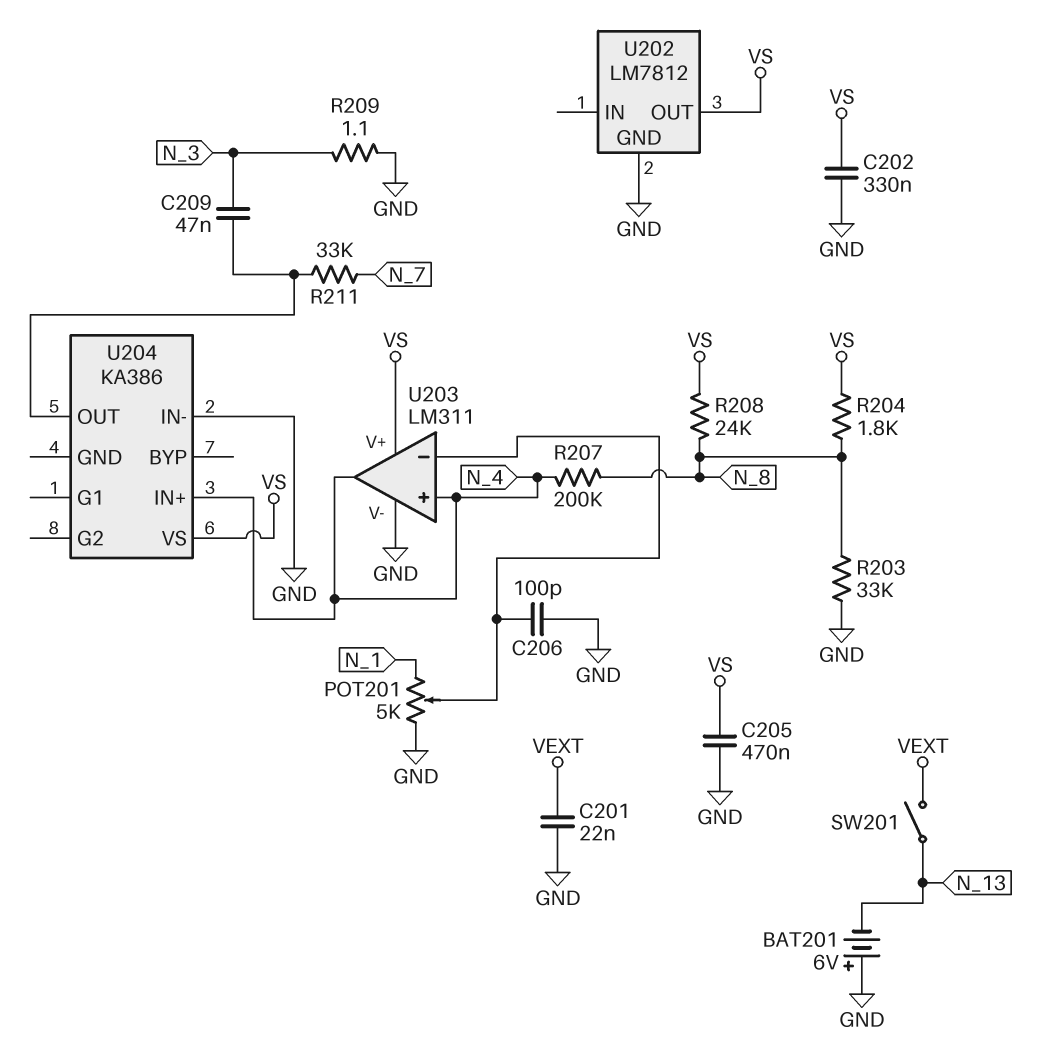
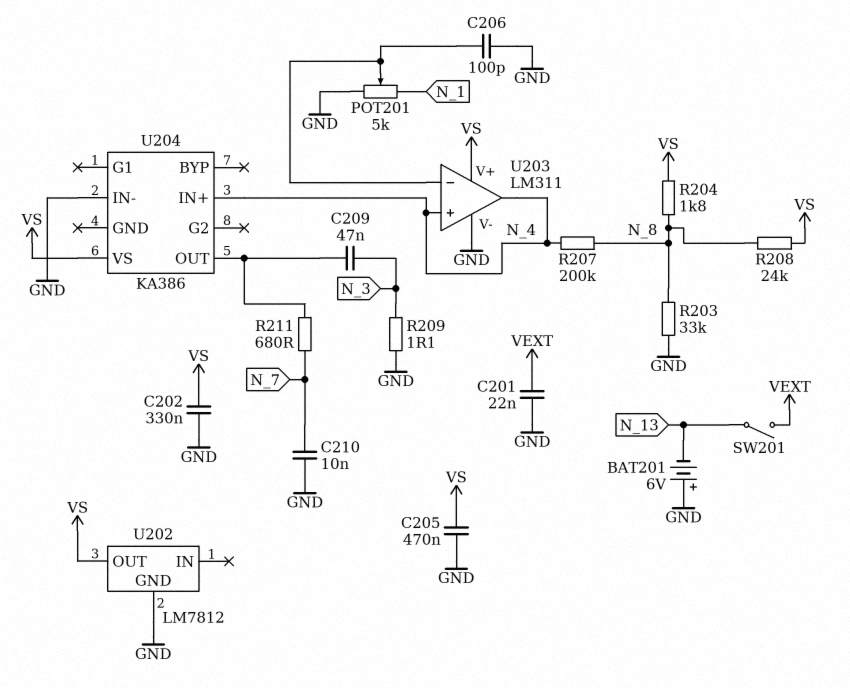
C210: none -> 10nF (GND, N_7)
R211: 33k (N_7, U204/OUT) -> 680 (N_7, U204/OUT)

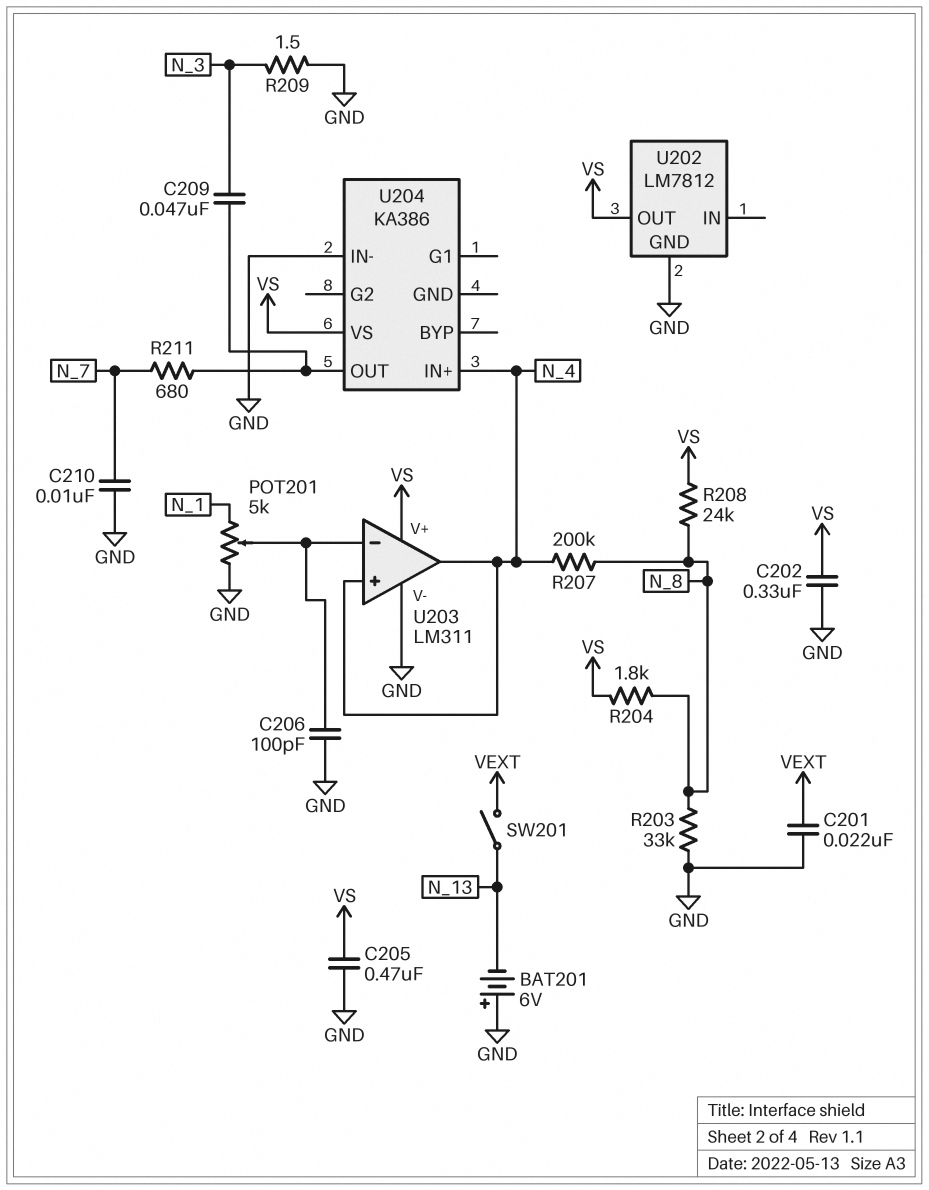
R209: 1.1 (GND, N_3) -> 1.5 (GND, N_3)

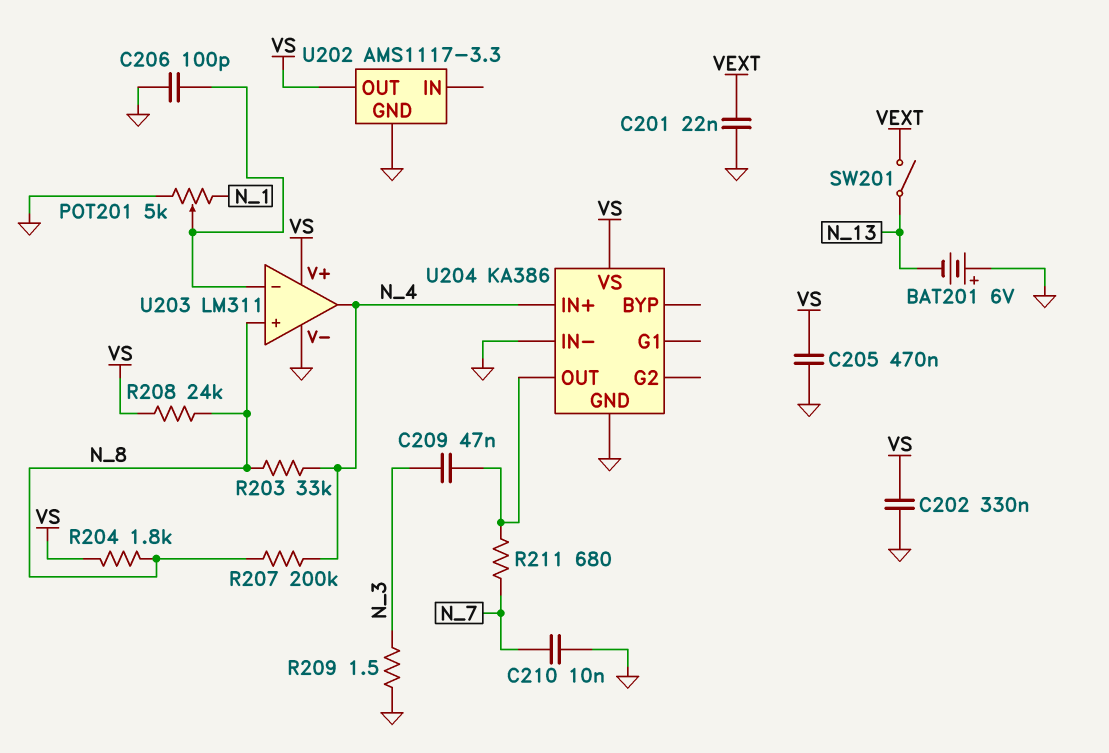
R203: 33k (GND, N_8) -> 33k (N_4, N_8)
U202: LM7812 -> AMS1117-3.3
U203 pin in+: N_4 -> N_8
U204 pin GND: none -> GND

